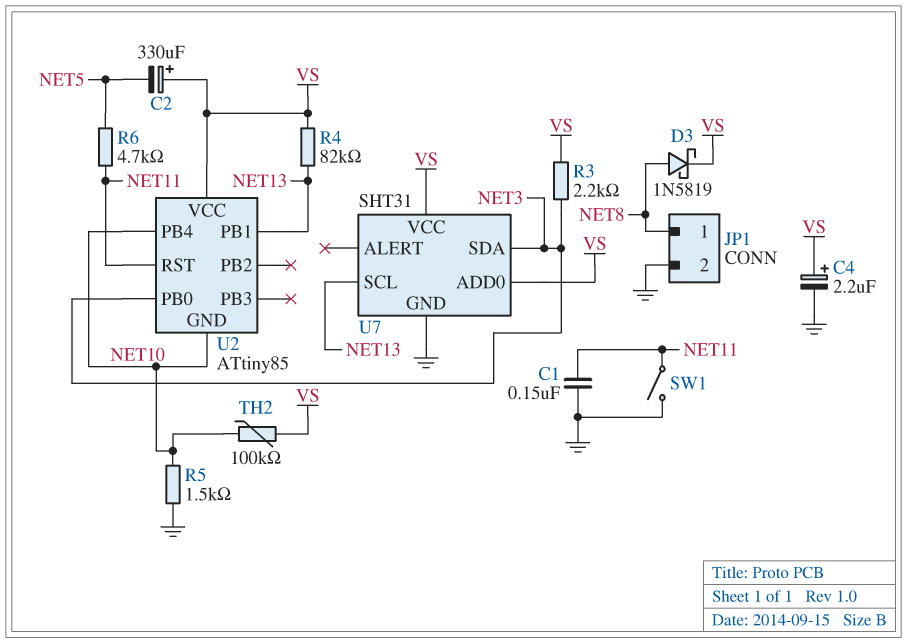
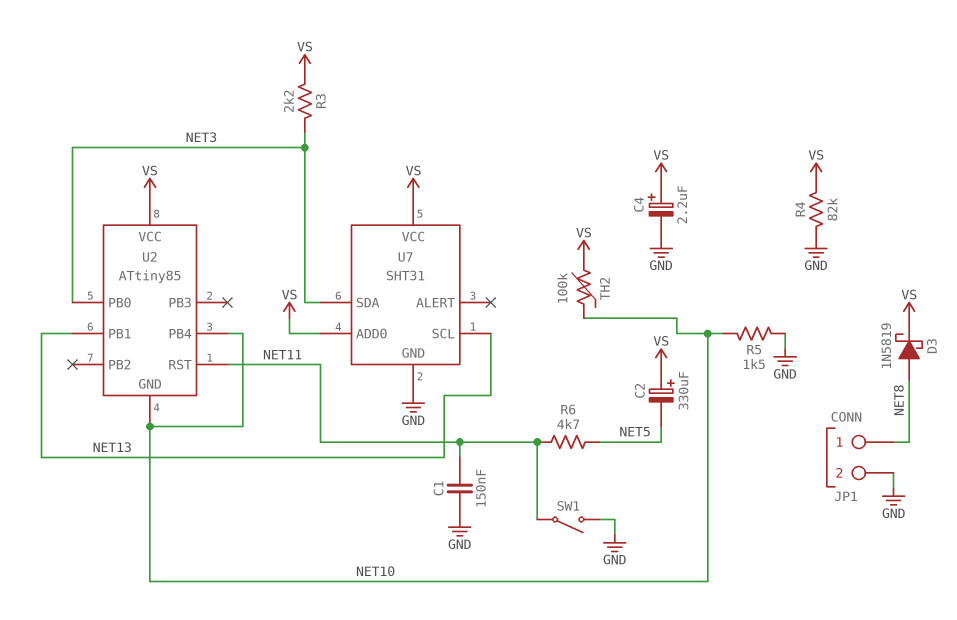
R4: 82k (NET13, VS) -> 82k (GND, VS)

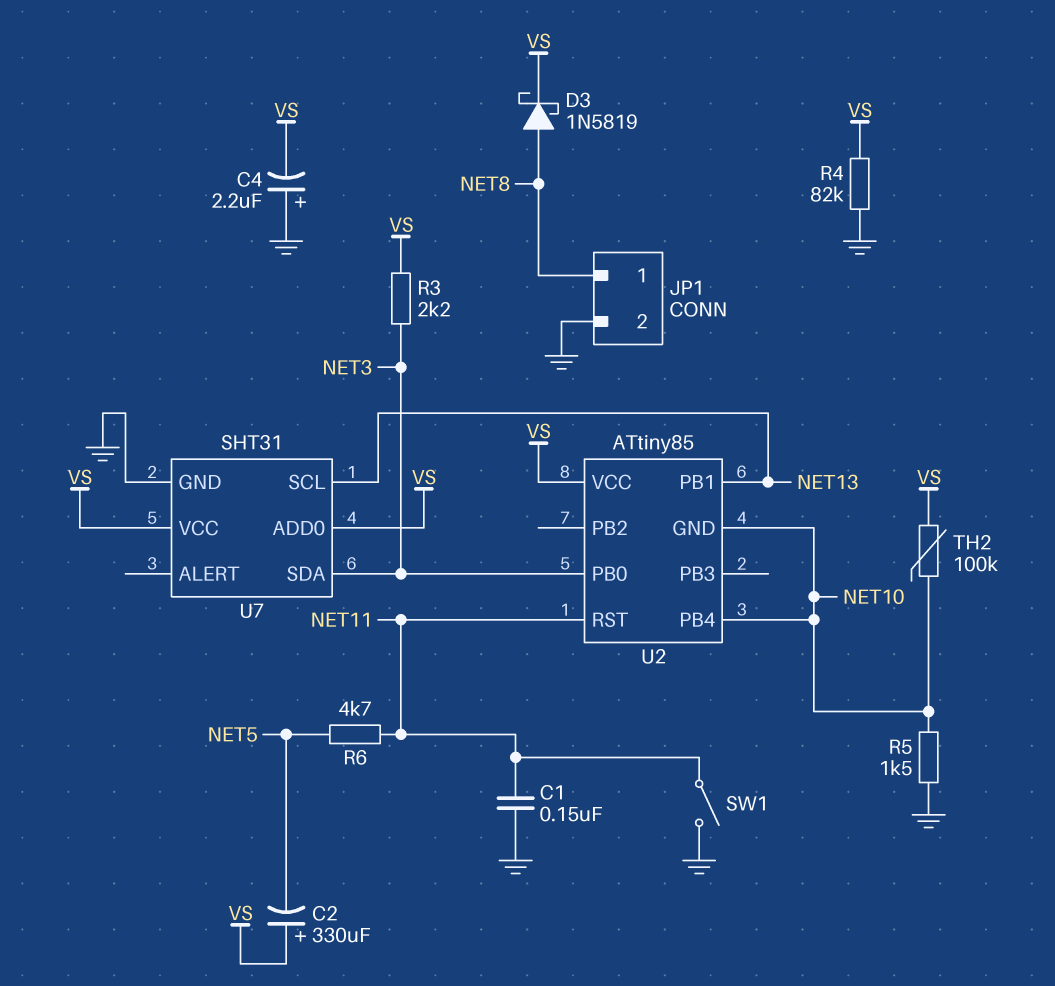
C4: 2.2uF (plus VS, minus GND) -> 2.2uF (plus GND, minus VS)

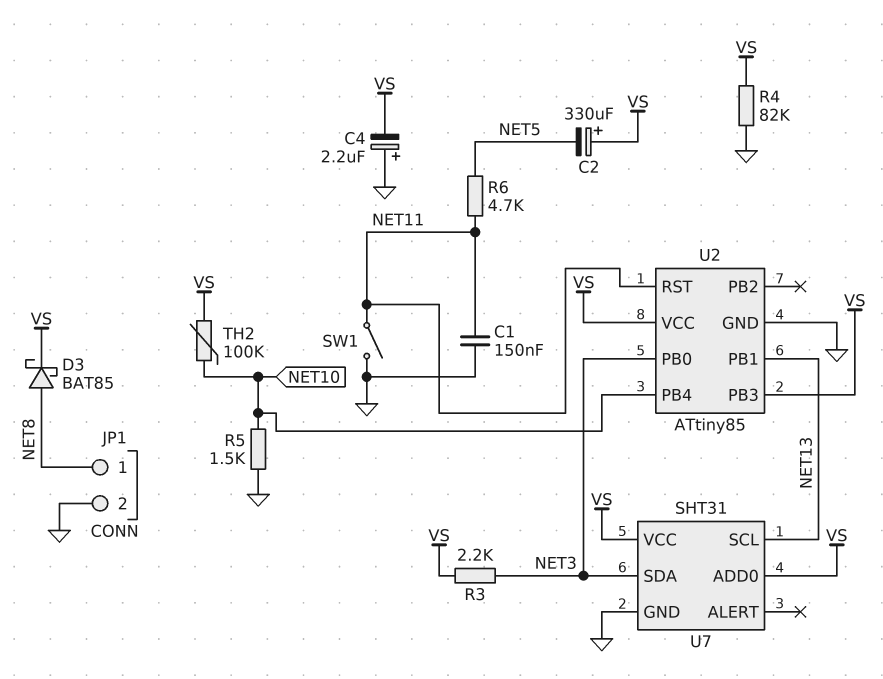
D3: schottky 1N5819 (A NET8, K VS) -> schottky BAT85 (A NET8, K VS)
U2 pin GND: NET10 -> GND
U2 pin PB3: none -> VS

